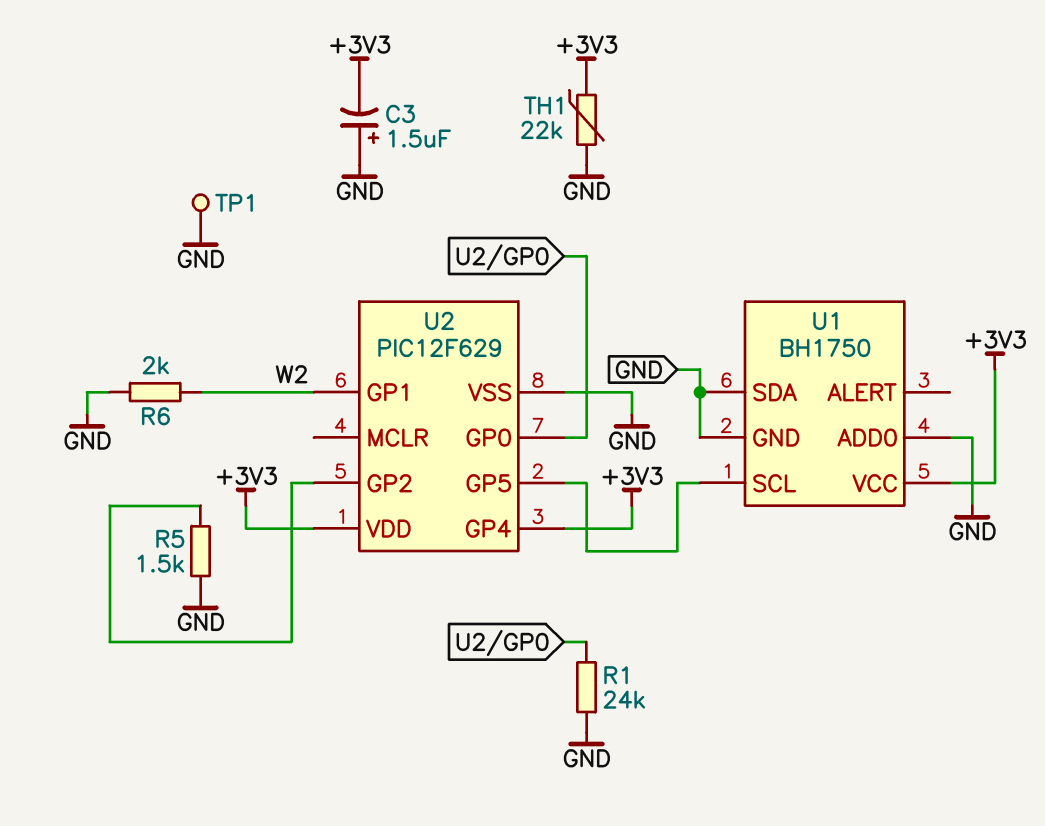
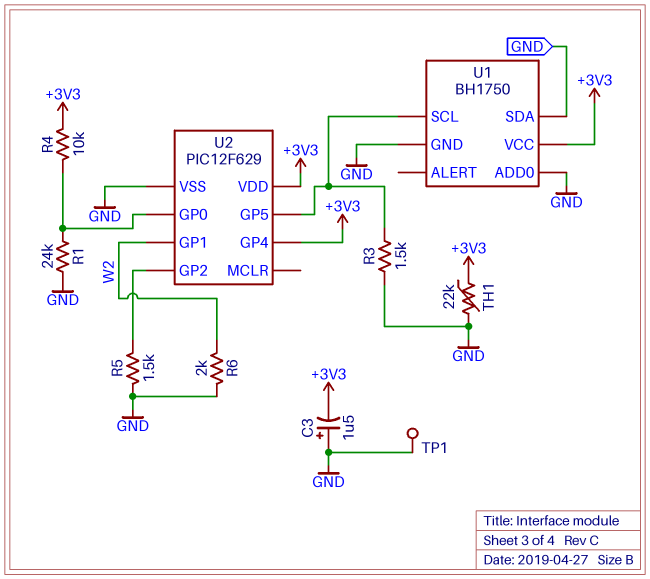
R3: none -> 1.5k (GND, U1/SCL)
R4: none -> 10k (+3V3, U2/GP0)

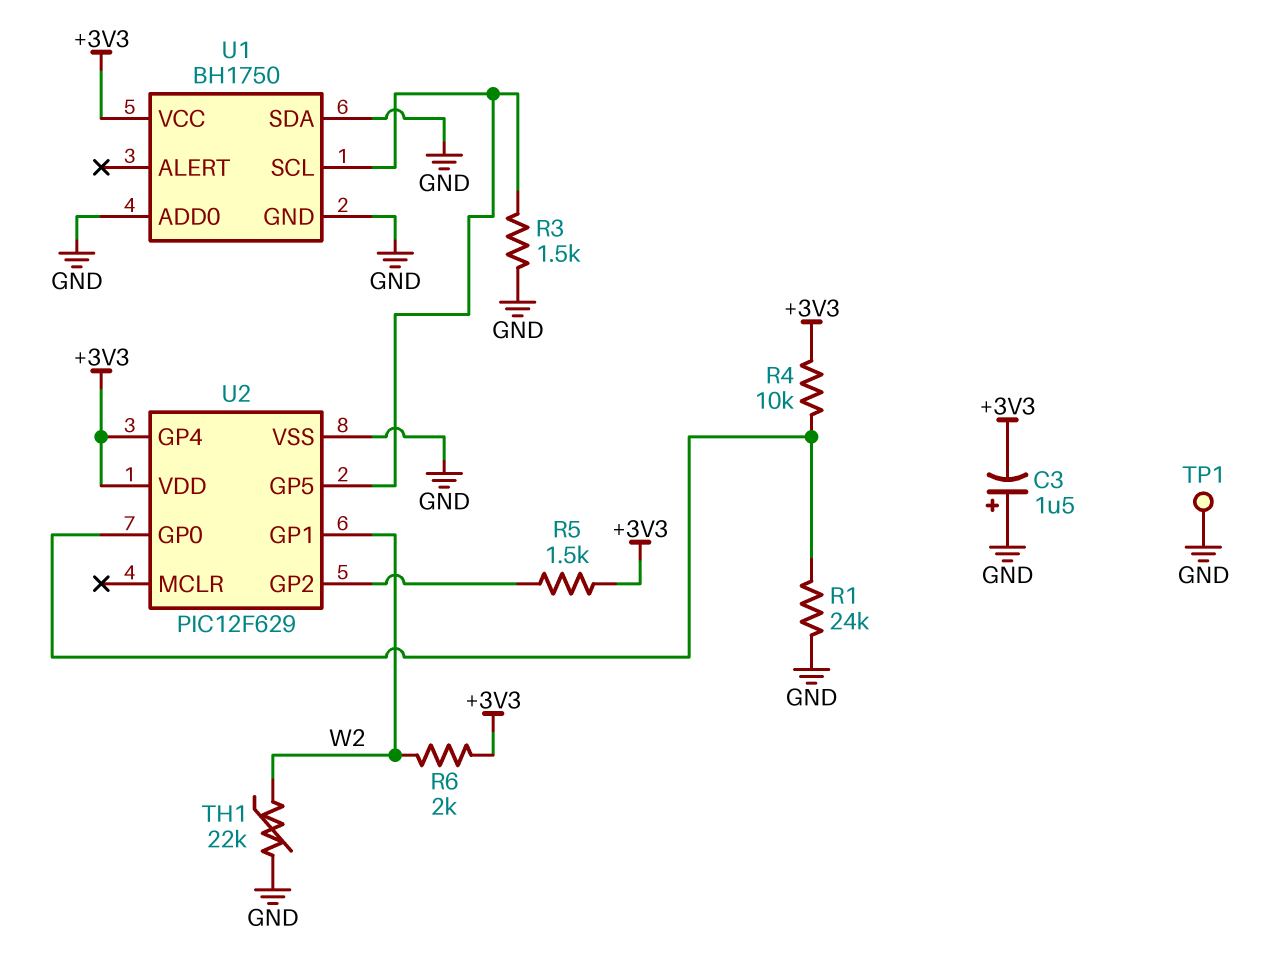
R5: 1.5k (GND, U2/GP2) -> 1.5k (+3V3, U2/GP2)
R6: 2k (GND, W2) -> 2k (+3V3, W2)
TH1: 22k (+3V3, GND) -> 22k (GND, W2)

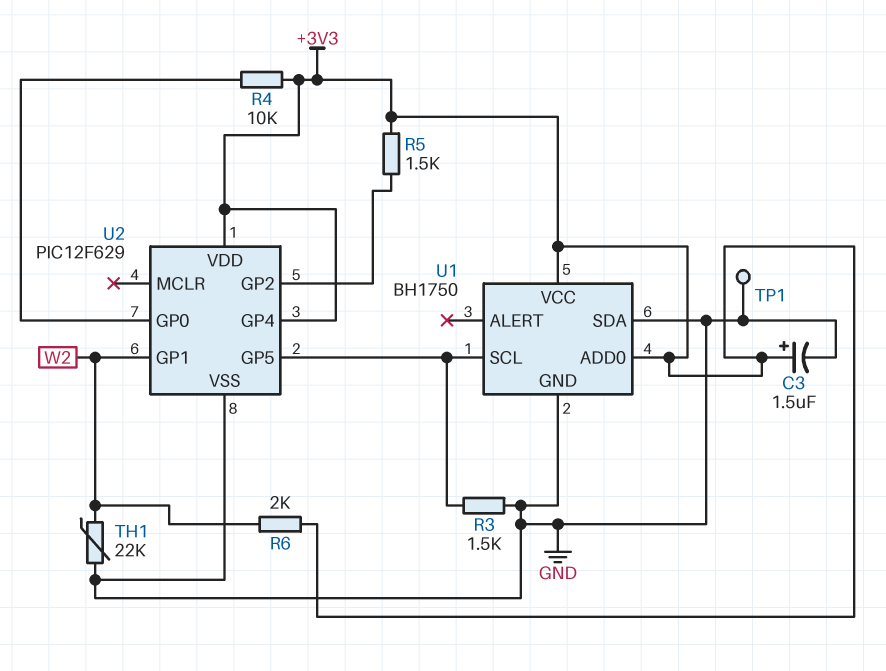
C3: 1.5uF (plus GND, minus +3V3) -> 1.5uF (plus +3V3, minus GND)
R1: 24k (GND, U2/GP0) -> none
U1 pin ADD0: GND -> +3V3

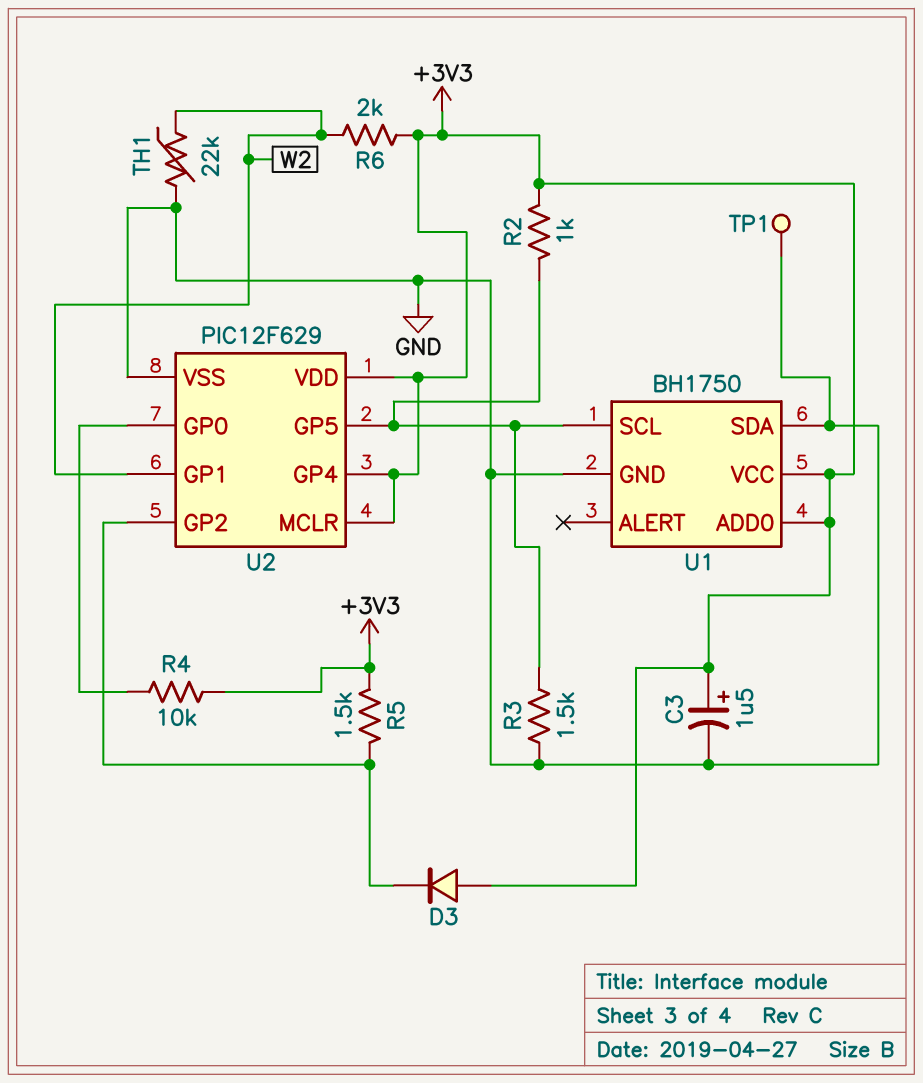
D3: none -> diode (A +3V3, K U2/GP2)
R2: none -> 1k (+3V3, U1/SCL)
U2 pin MCLR: none -> +3V3

